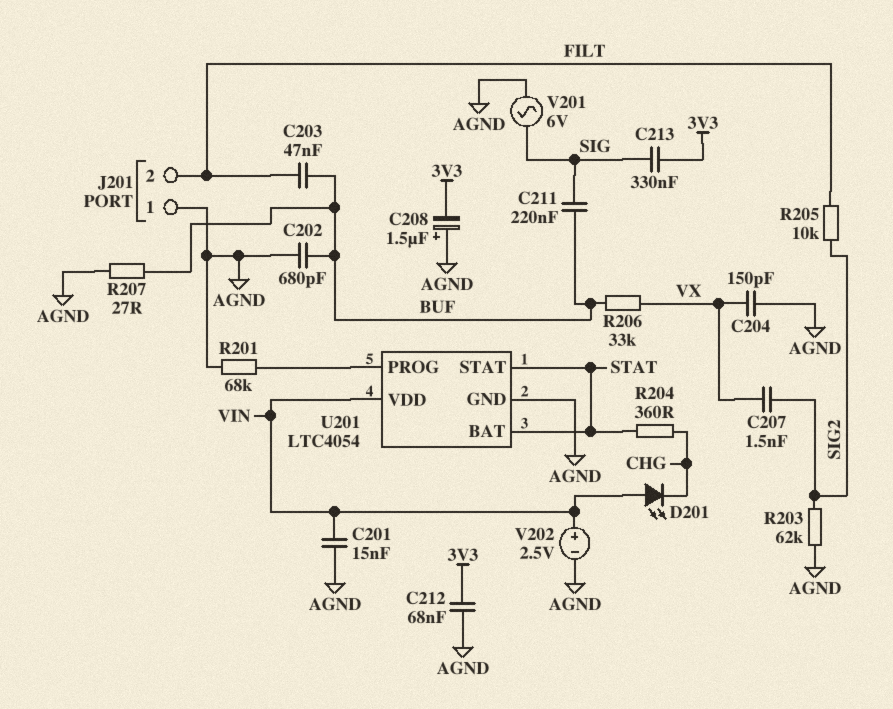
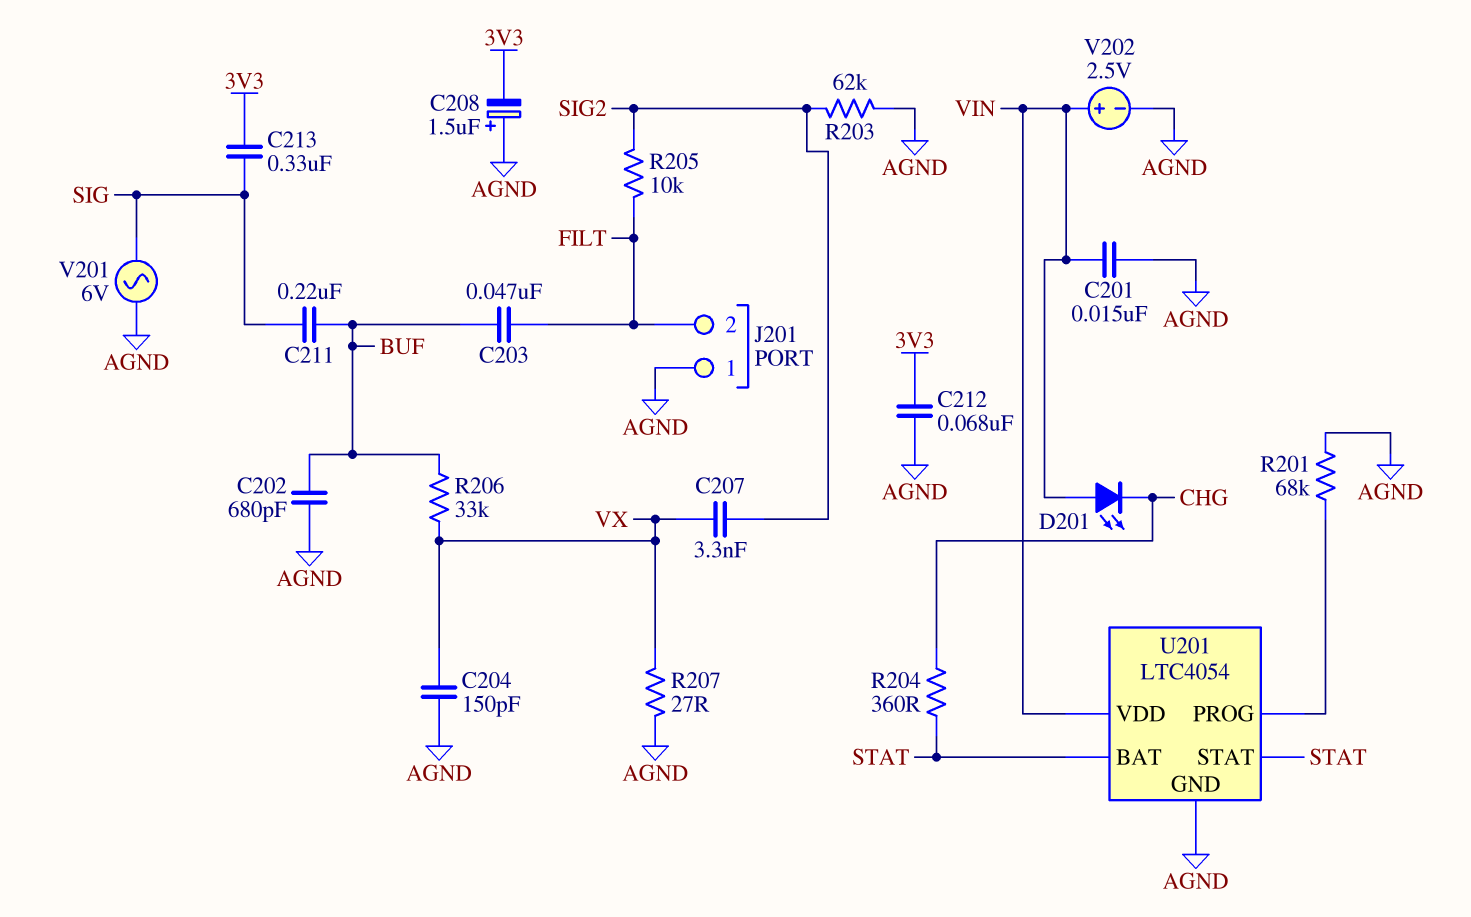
C207: 1.5nF (SIG2, VX) -> 3.3nF (SIG2, VX)
R207: 27 (AGND, BUF) -> 27 (AGND, VX)

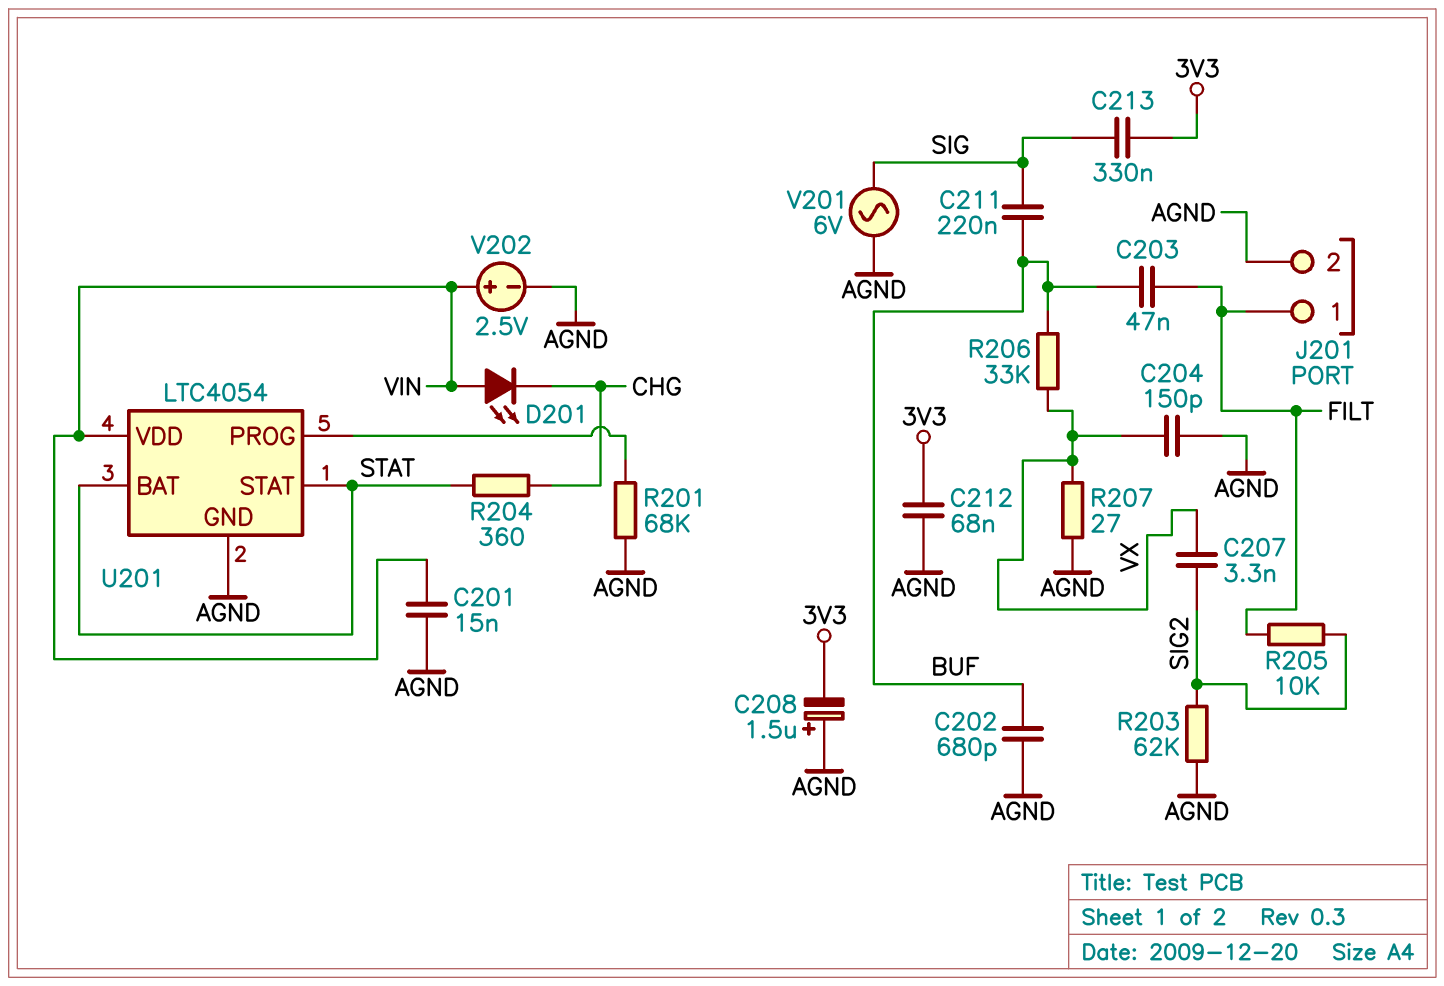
J201 pin 1: AGND -> FILT
J201 pin 2: FILT -> AGND

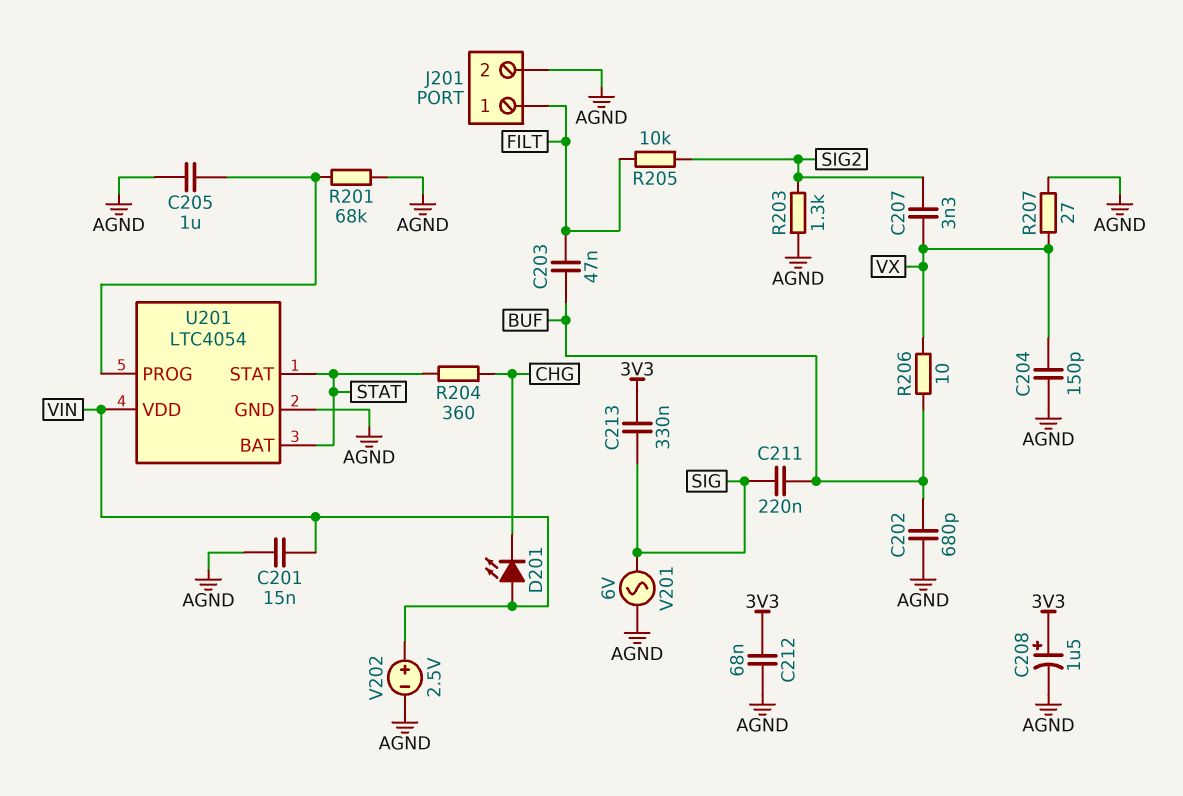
C205: none -> 1uF (AGND, U201/PROG)
C208: 1.5uF (plus AGND, minus 3V3) -> 1.5uF (plus 3V3, minus AGND)
R203: 62k (AGND, SIG2) -> 1.3k (AGND, SIG2)
R206: 33k (BUF, VX) -> 10 (BUF, VX)

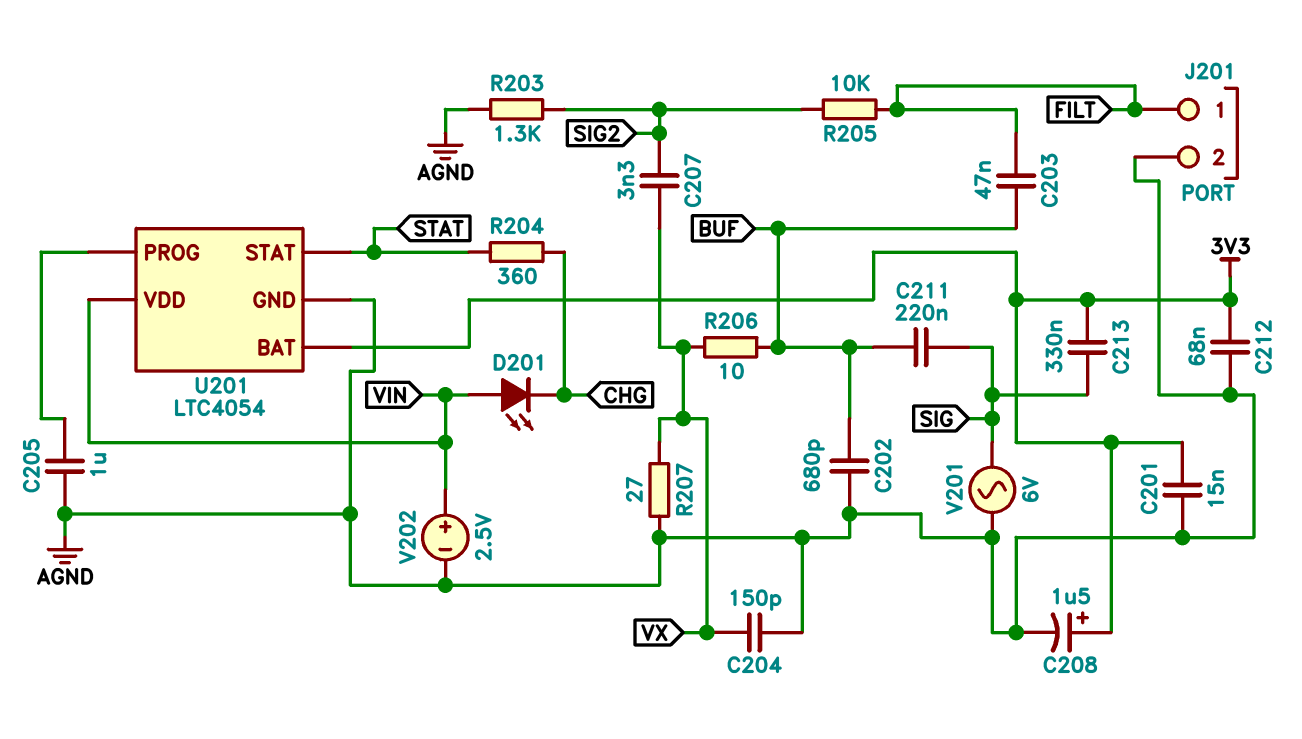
C201: 15nF (AGND, VIN) -> 15nF (3V3, AGND)
R201: 68k (AGND, U201/PROG) -> none
U201 pin BAT: STAT -> 3V3

